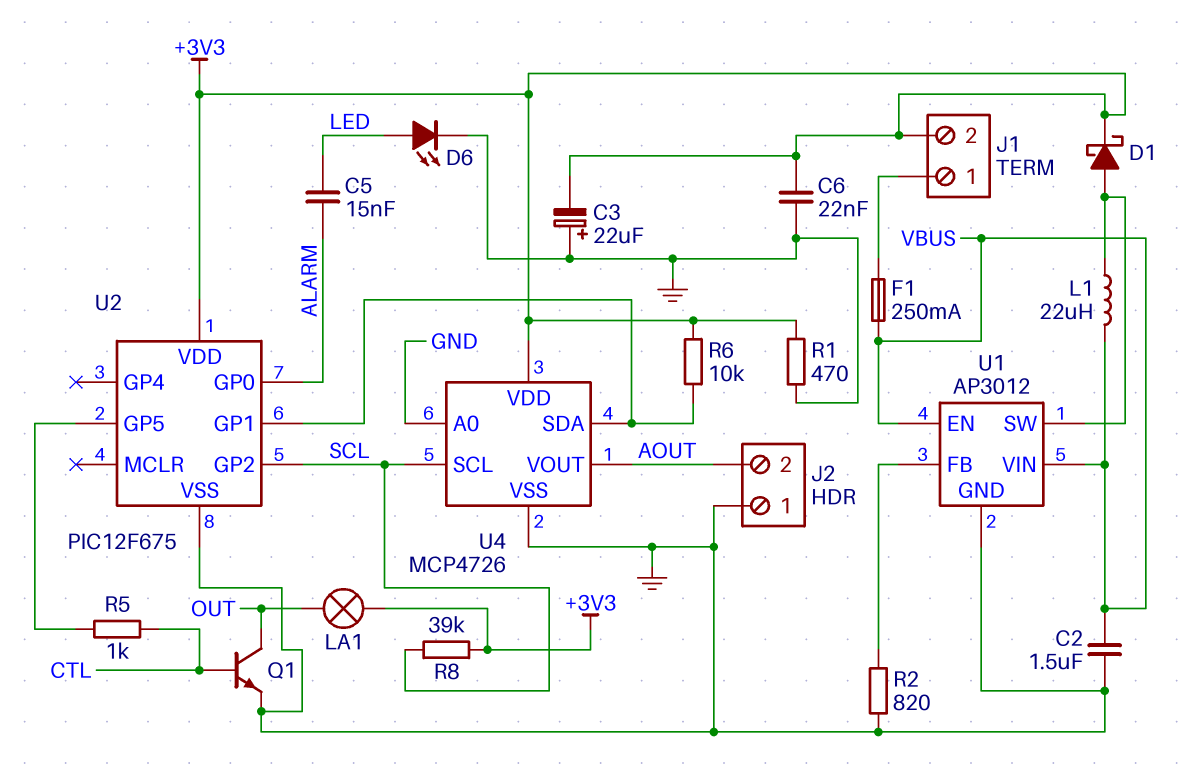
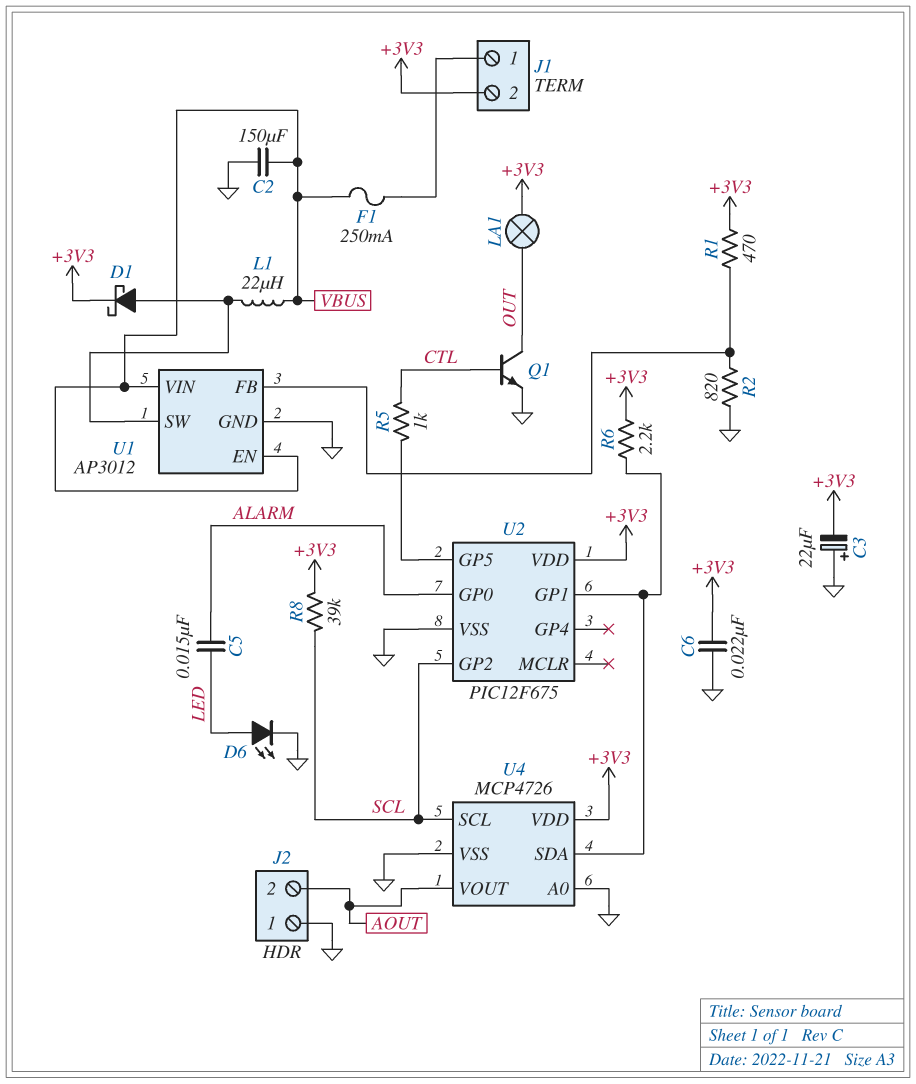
C2: 1.5uF (GND, VBUS) -> 150uF (GND, VBUS)
R1: 470 (+3V3, GND) -> 470 (+3V3, U1/FB)
R6: 10k (+3V3, U2/GP1) -> 2.2k (+3V3, U2/GP1)

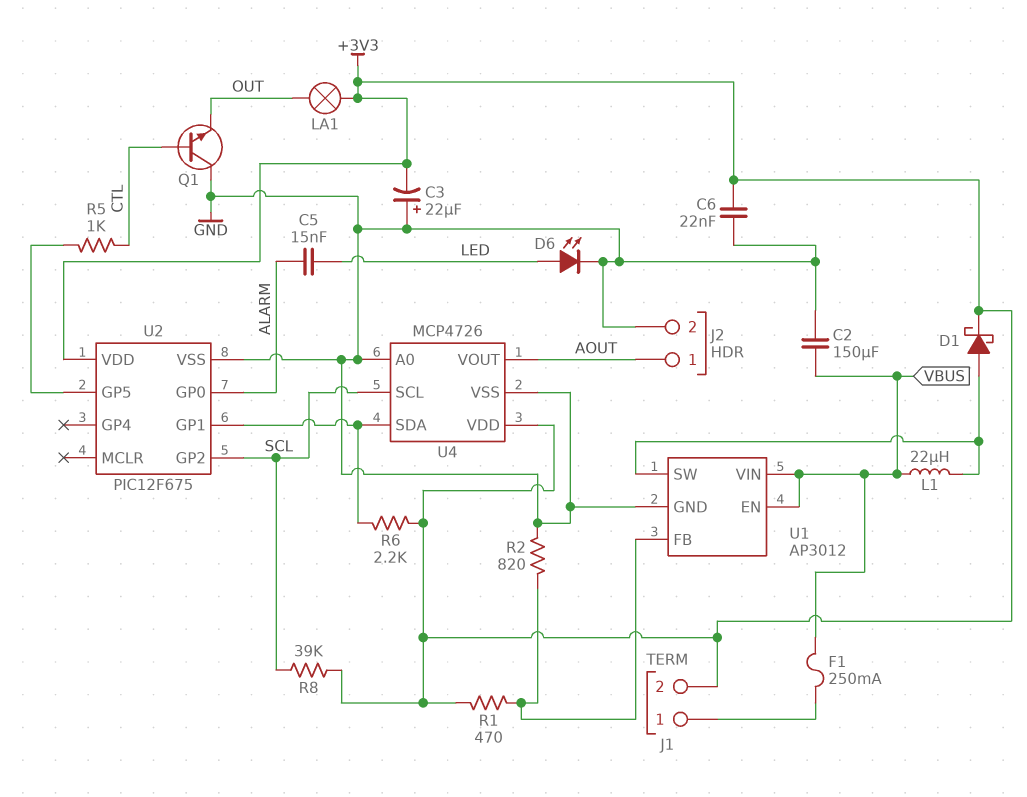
J2 pin 1: GND -> AOUT
J2 pin 2: AOUT -> GND
Q1: NPN (B CTL, C OUT, E GND) -> NPN (B CTL, C GND, E OUT)

